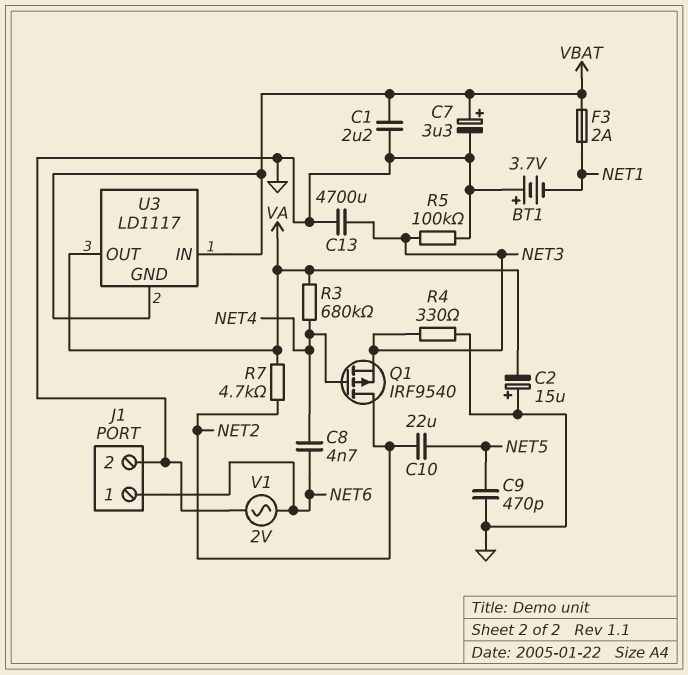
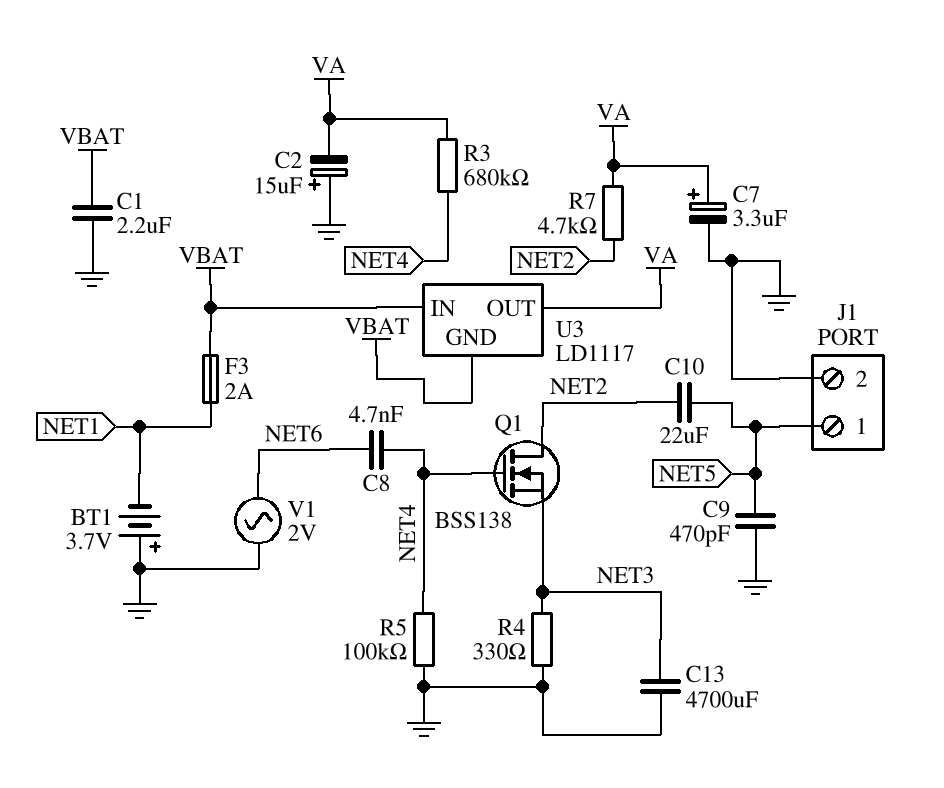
C7: 3.3uF (plus VBAT, minus GND) -> 3.3uF (plus VA, minus GND)
J1 pin 1: NET6 -> NET5
Q1: PMOS IRF9540 (G NET4, D NET2, S NET3) -> NMOS BSS138 (G NET4, D NET2, S NET3)
R5: 100k (GND, NET3) -> 100k (GND, NET4)

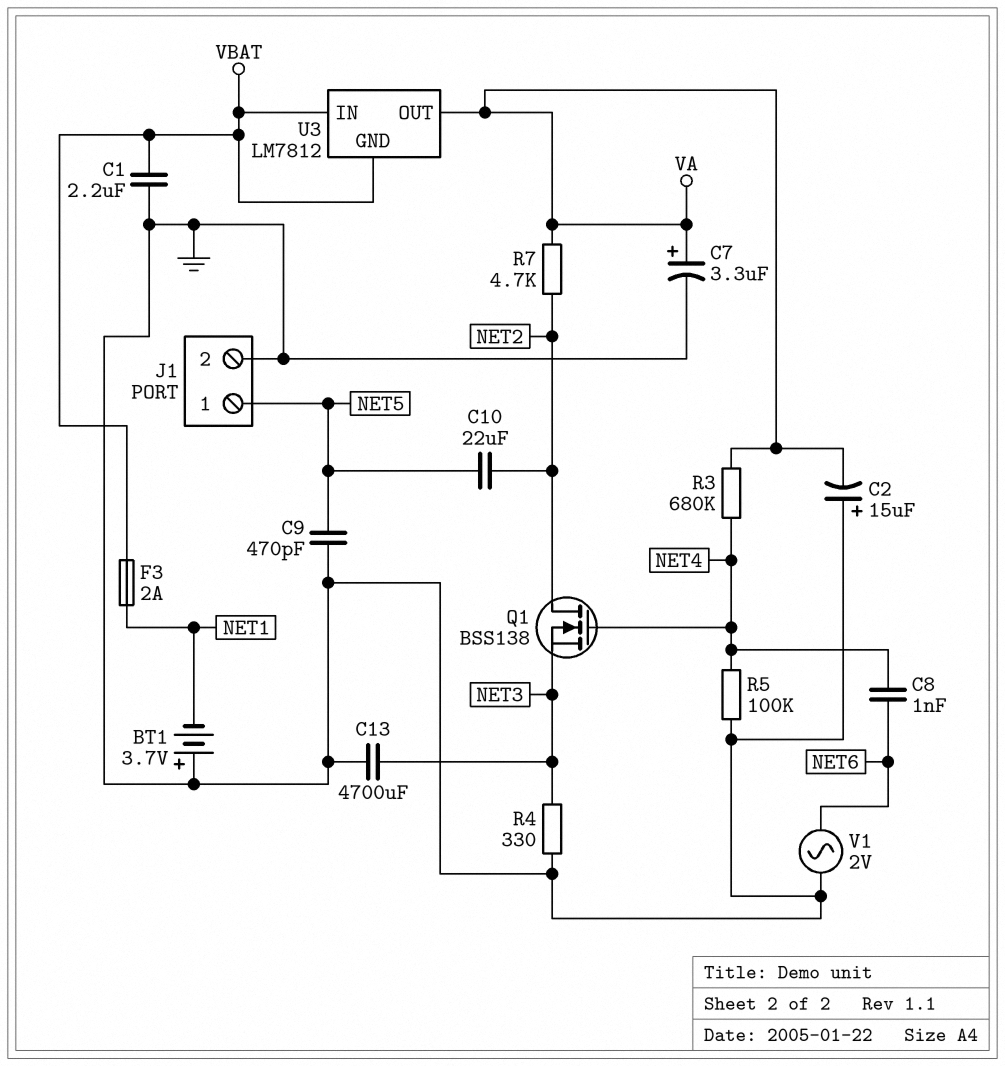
C8: 4.7nF (NET4, NET6) -> 1nF (NET4, NET6)
U3: LD1117 -> LM7812

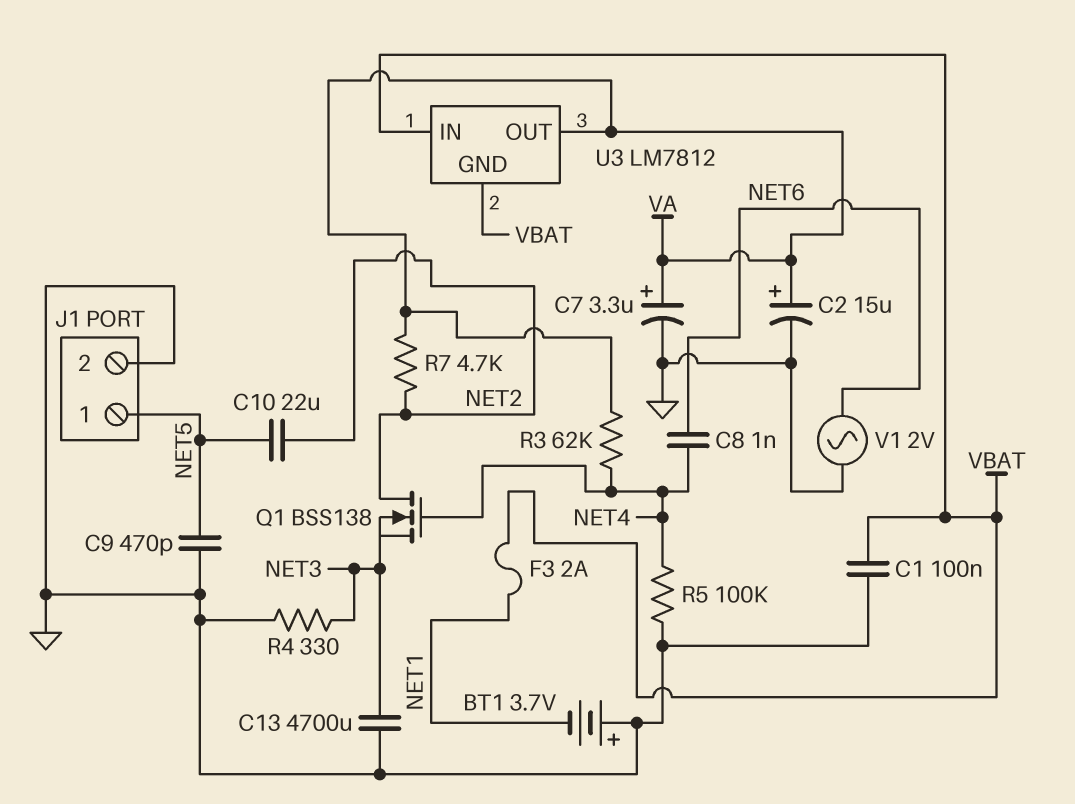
C1: 2.2uF (GND, VBAT) -> 100nF (GND, VBAT)
C2: 15uF (plus GND, minus VA) -> 15uF (plus VA, minus GND)
R3: 680k (NET4, VA) -> 62k (NET4, VA)

